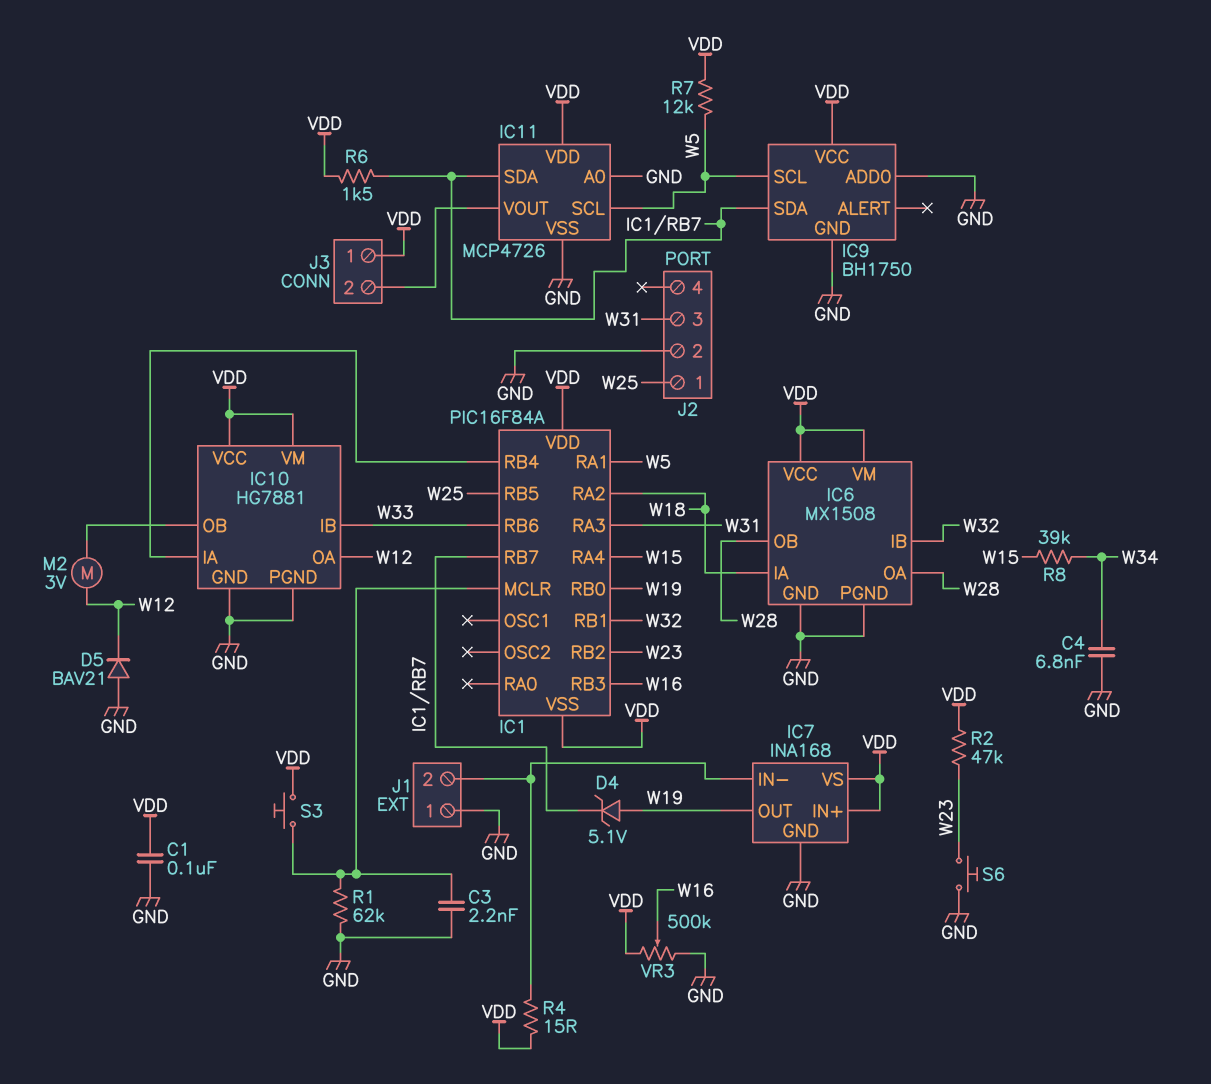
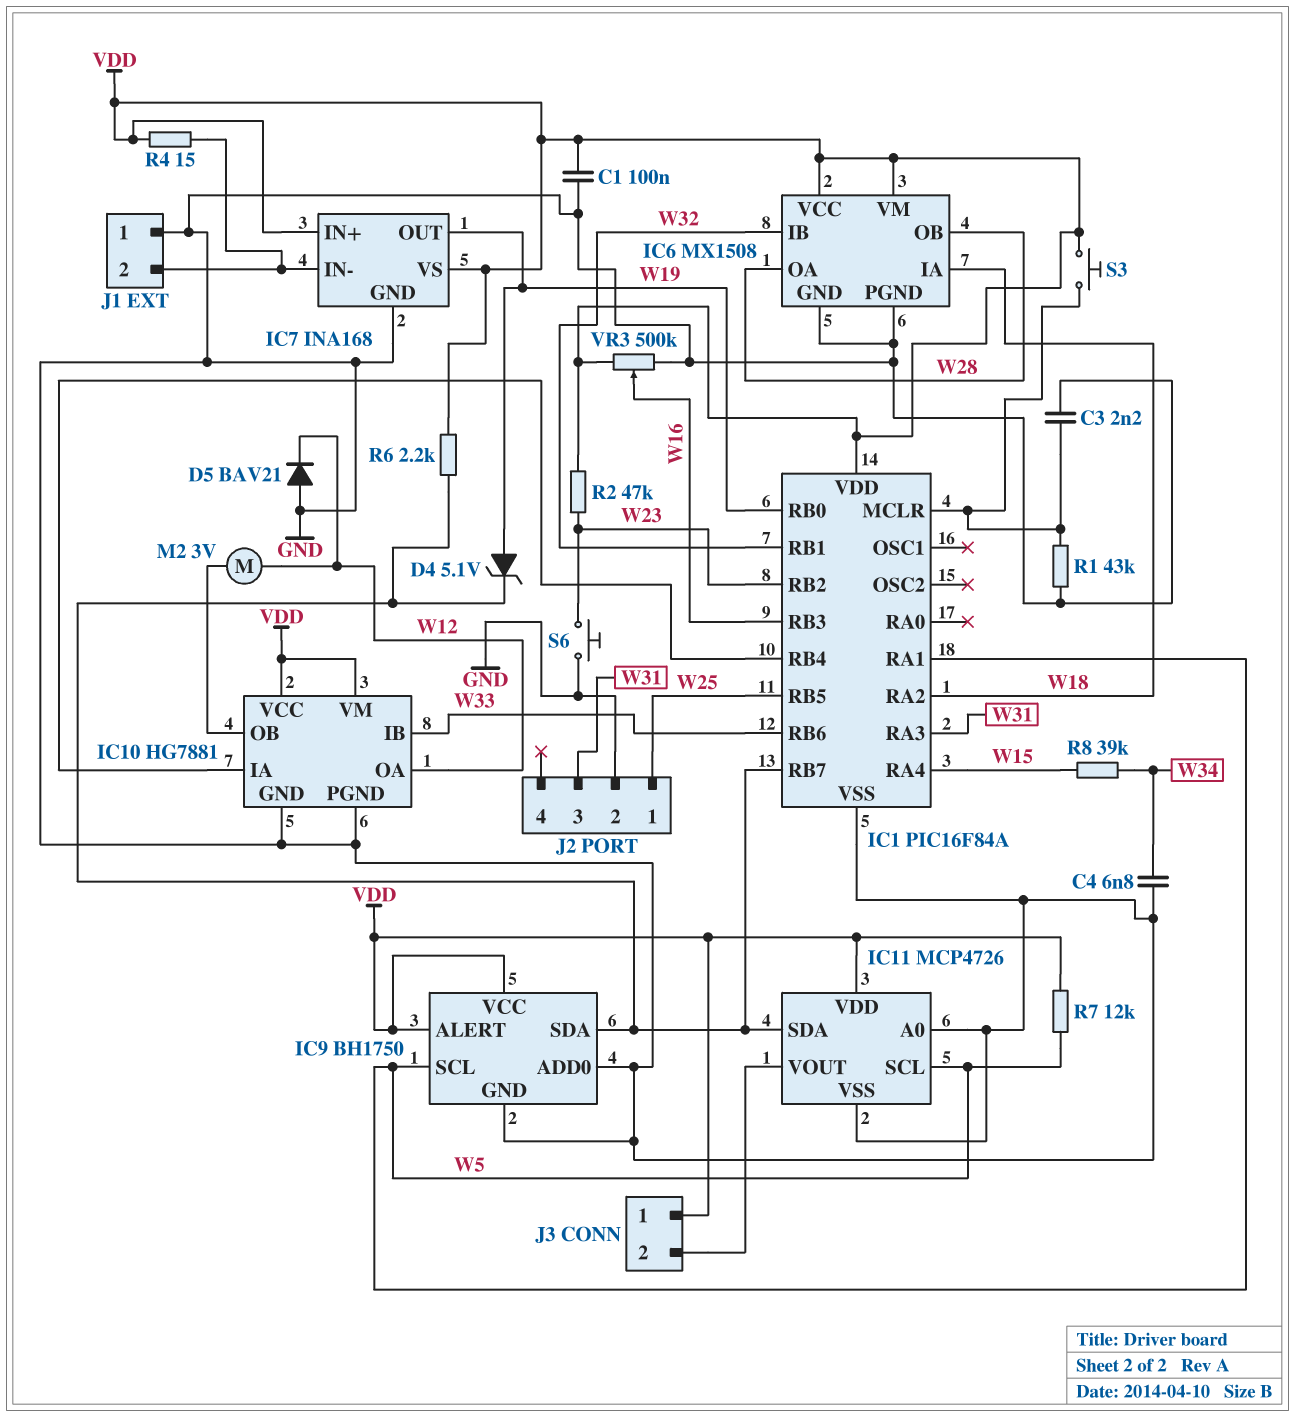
IC1 pin VSS: VDD -> GND
IC9 pin ALERT: none -> VDD
R1: 62k (GND, IC1/MCLR) -> 43k (GND, IC1/MCLR)
R6: 1.5k (IC1/RB7, VDD) -> 2.2k (IC1/RB7, VDD)

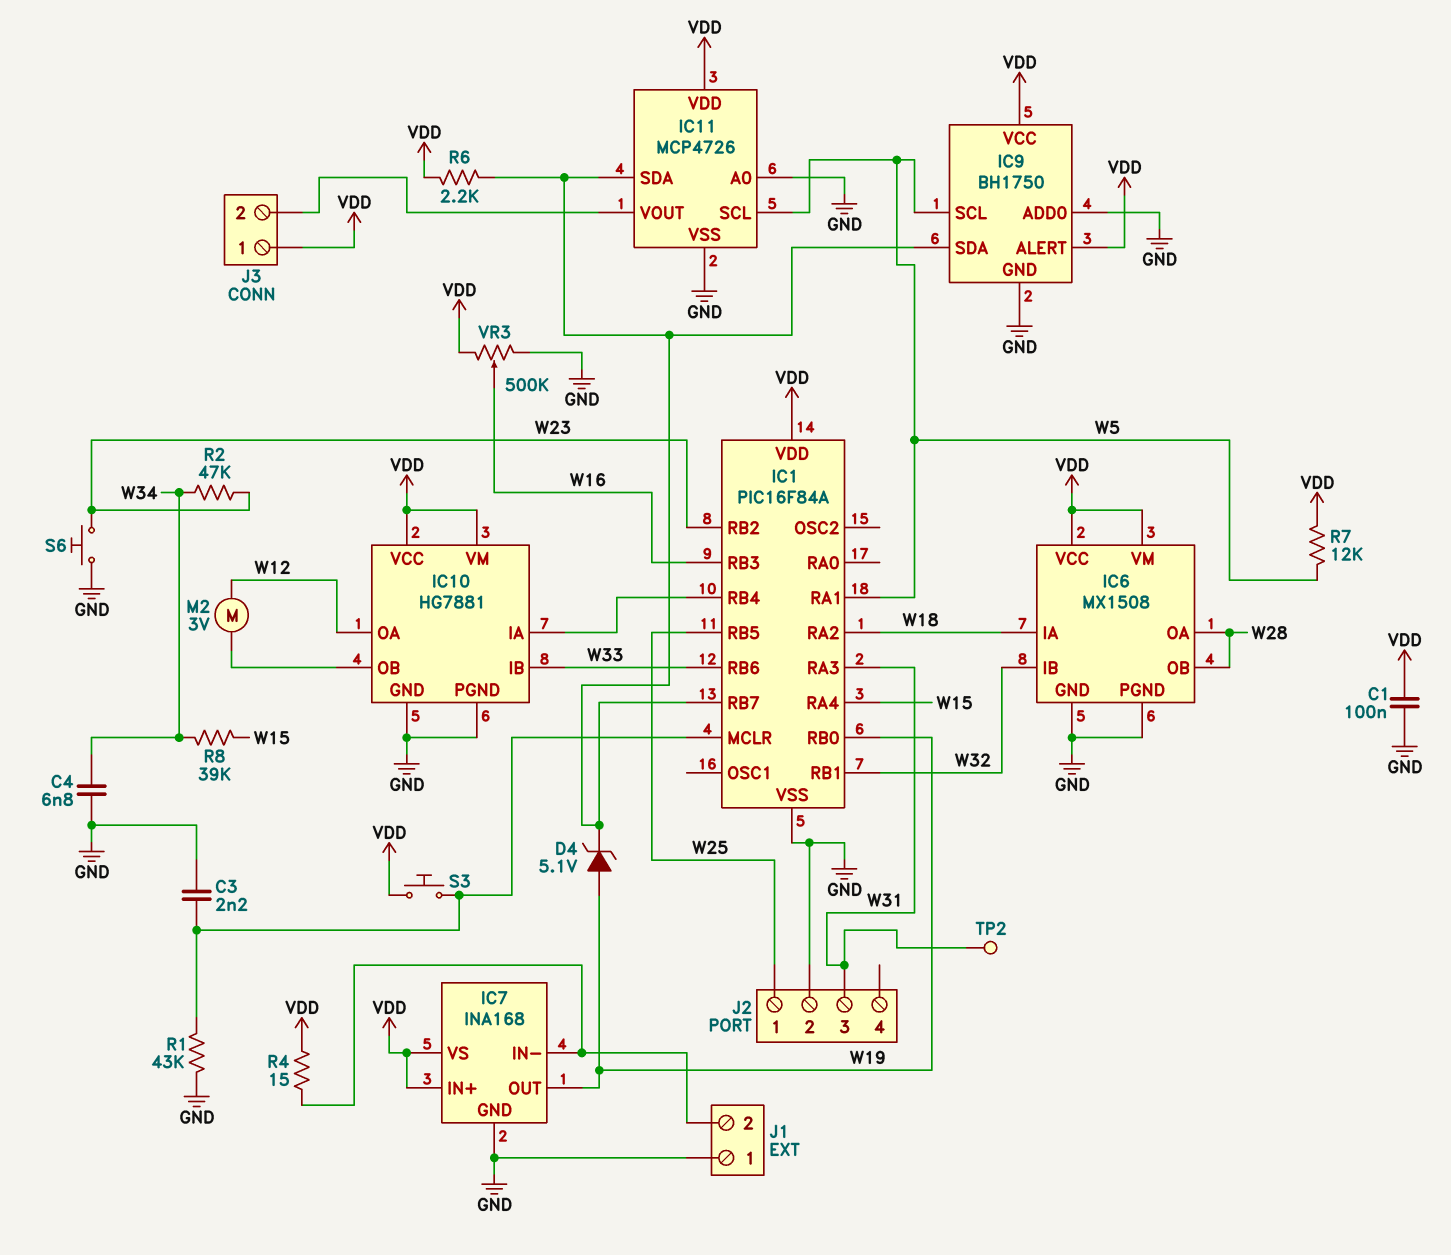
D5: diode BAV21 (A GND, K W12) -> none
R2: 47k (VDD, W23) -> 47k (W23, W34)
TP2: none -> test point (W31)

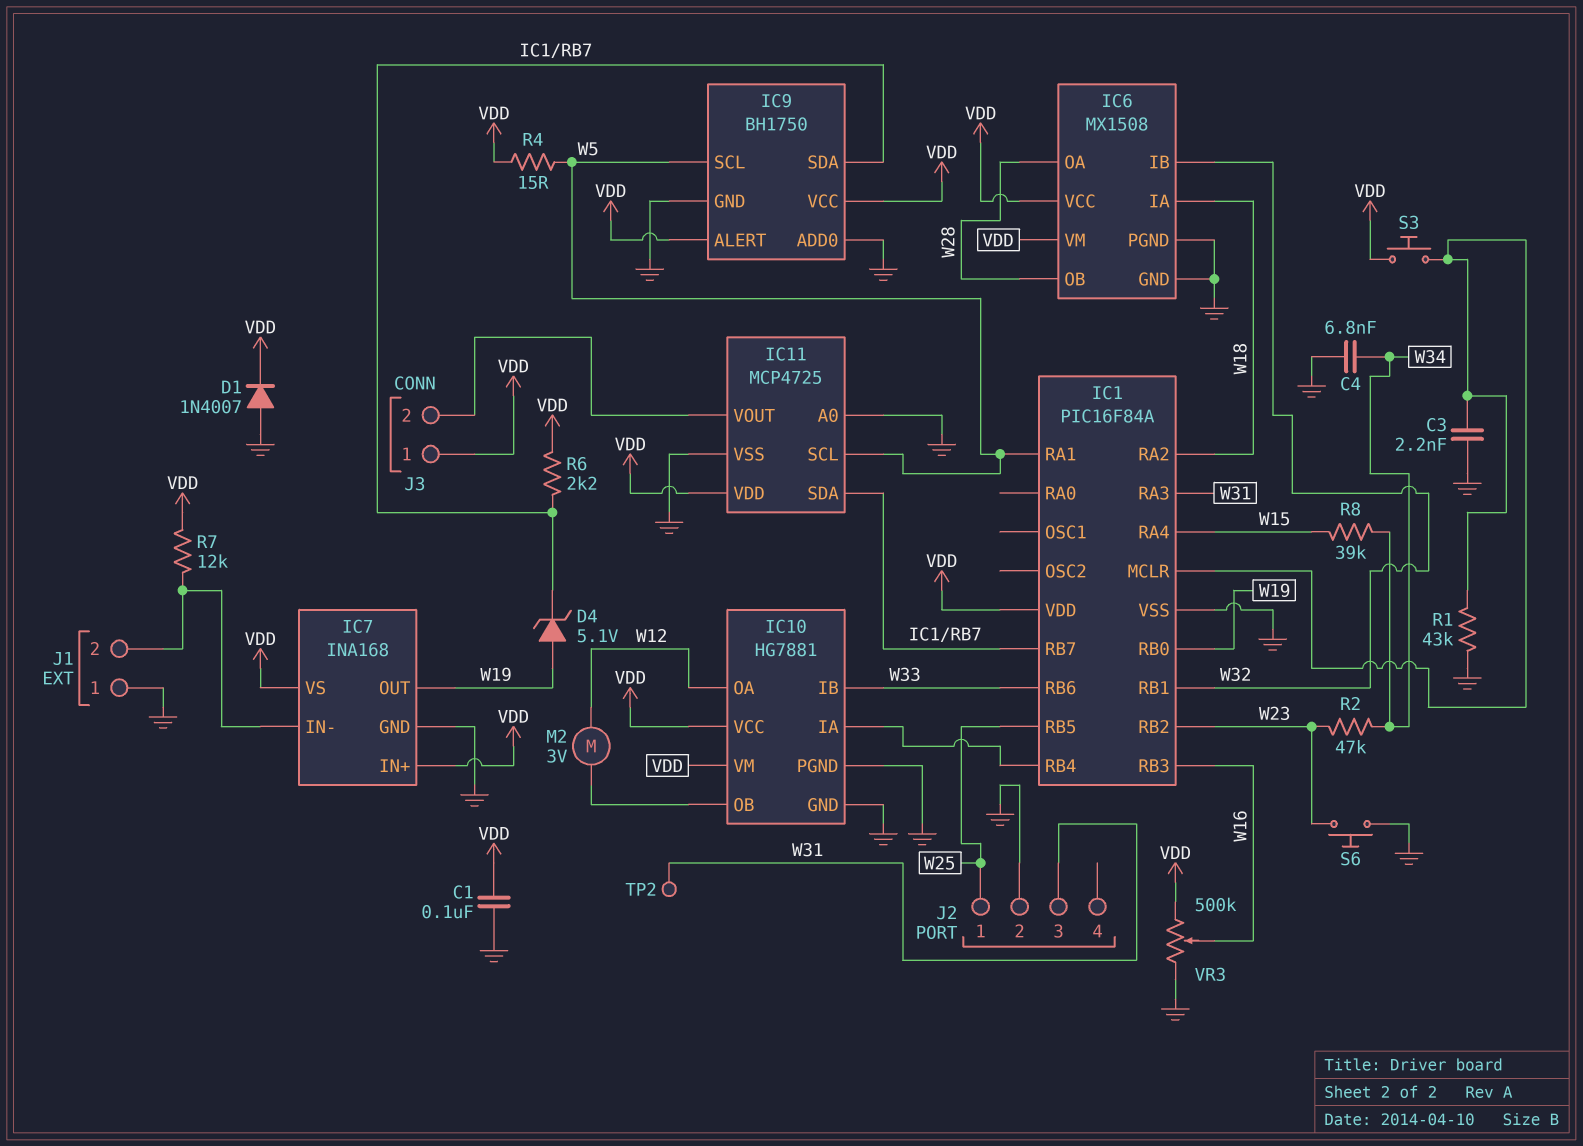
D1: none -> diode 1N4007 (A GND, K VDD)
IC11: MCP4726 -> MCP4725
R4: 15 (IC7/IN-, VDD) -> 15 (VDD, W5)
R7: 12k (VDD, W5) -> 12k (IC7/IN-, VDD)

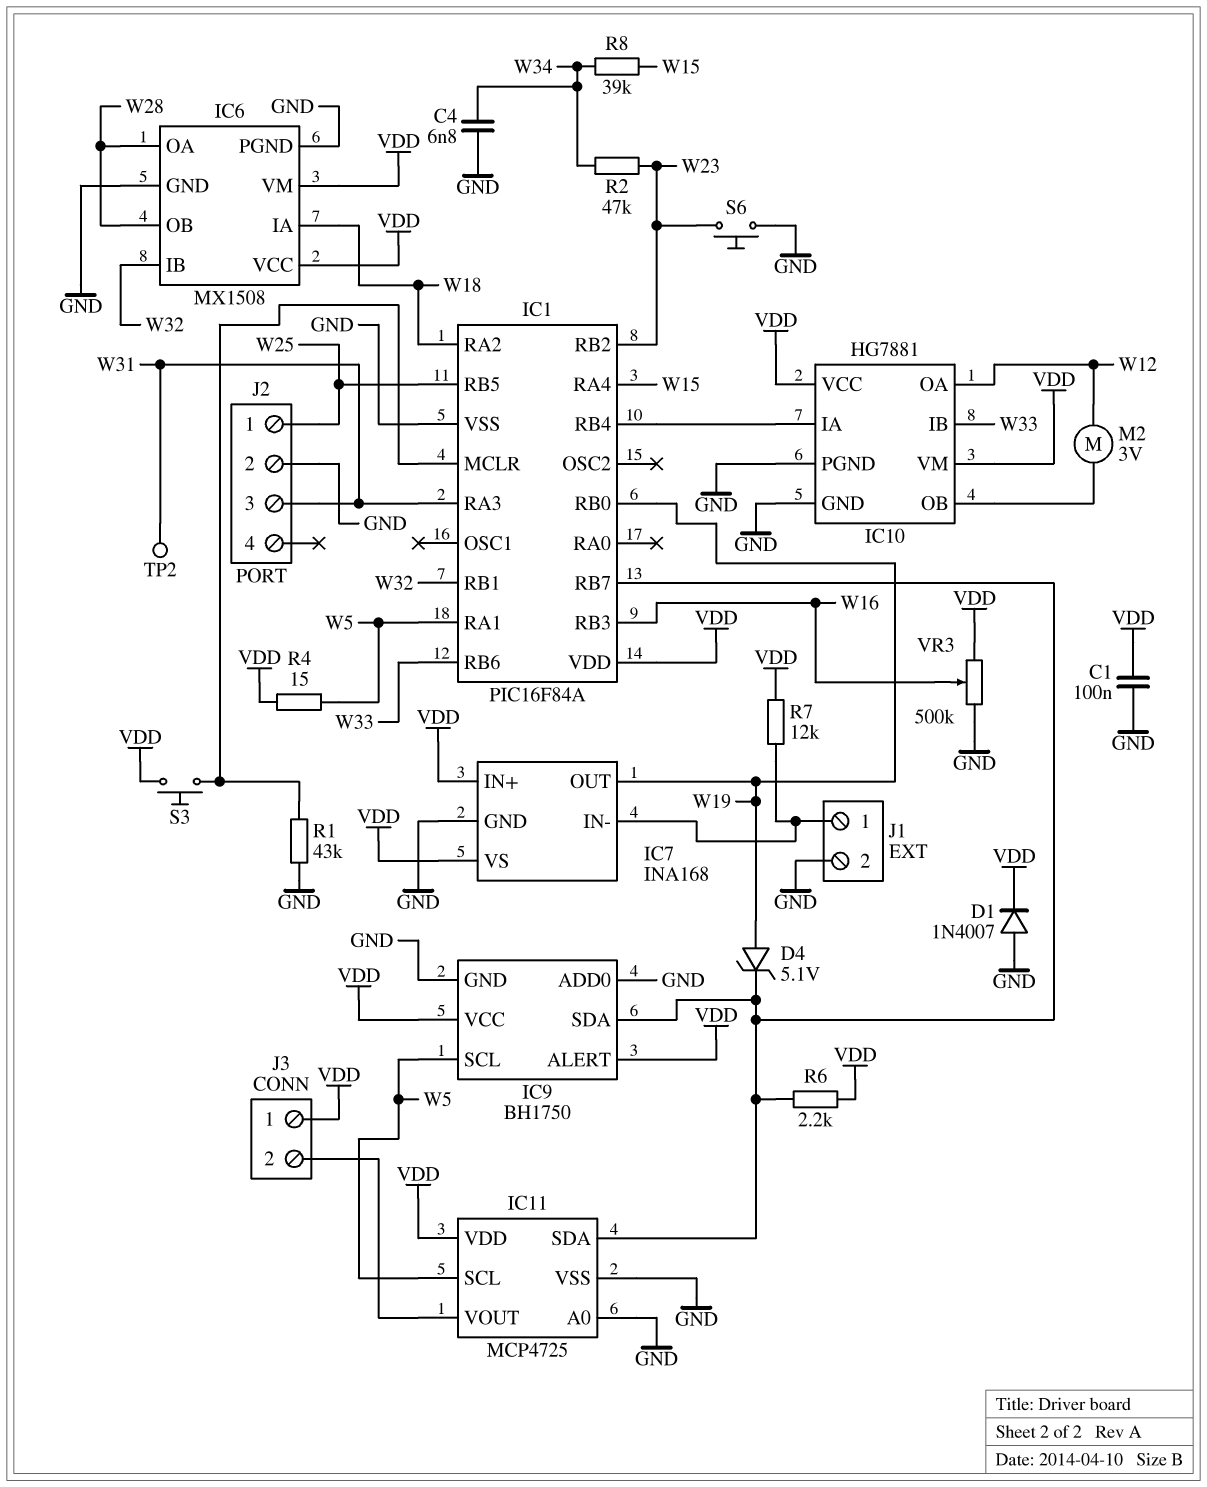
C3: 2.2nF (GND, IC1/MCLR) -> none
J1 pin 1: GND -> IC7/IN-
J1 pin 2: IC7/IN- -> GND

